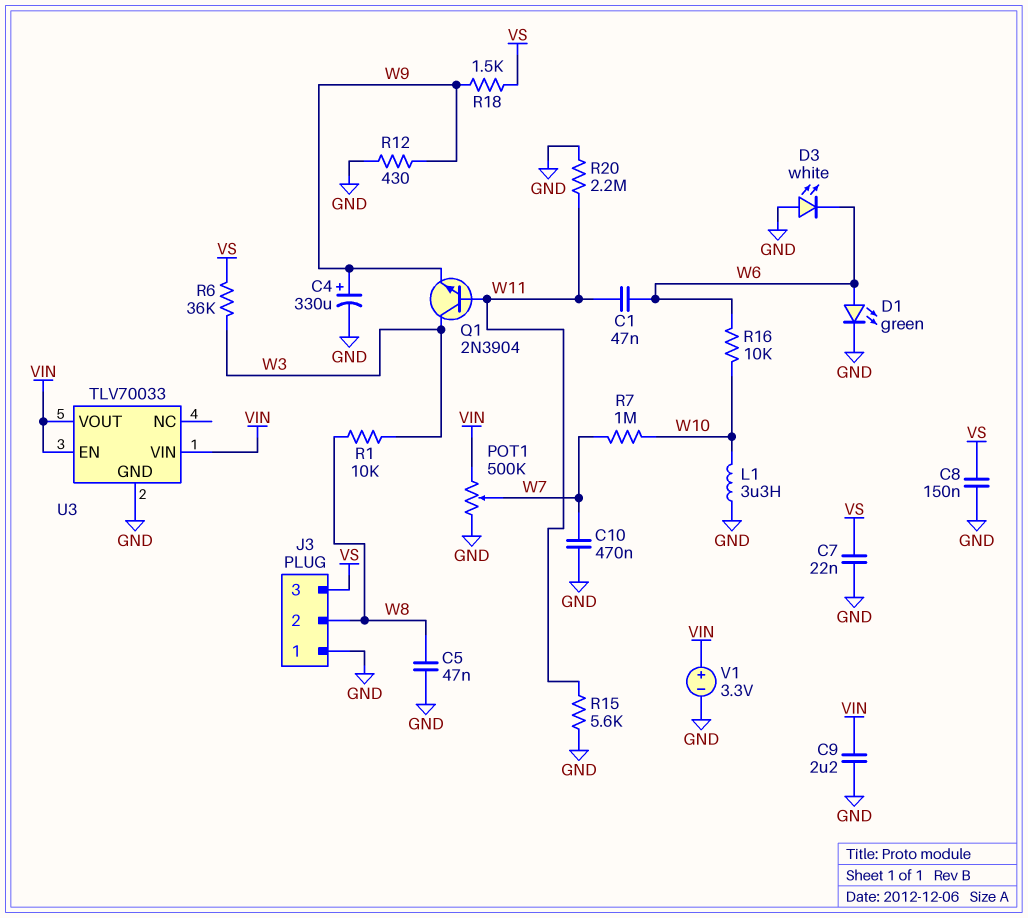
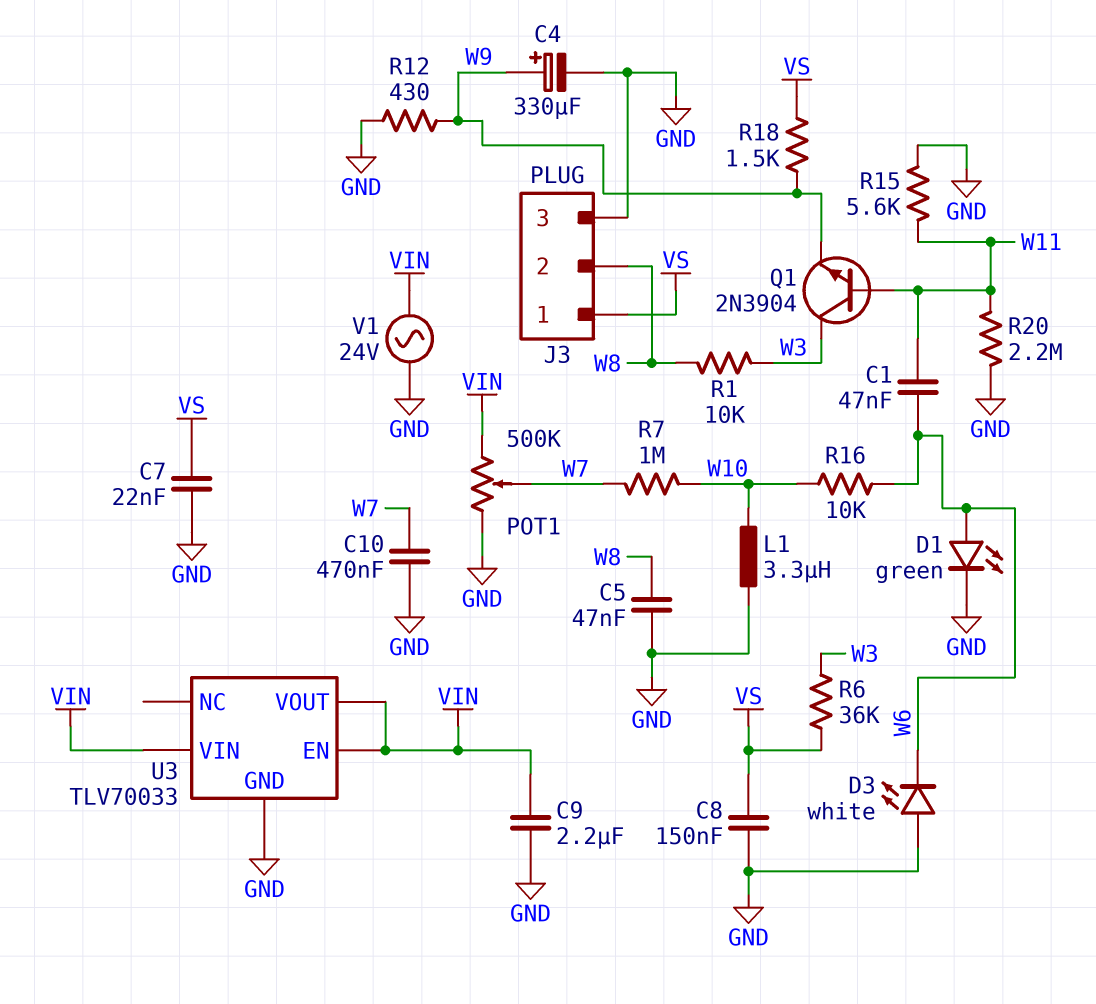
J3 pin 1: GND -> VS
J3 pin 3: VS -> GND
V1: 3.3V (plus VIN, minus GND) -> AC 24V (GND, VIN)

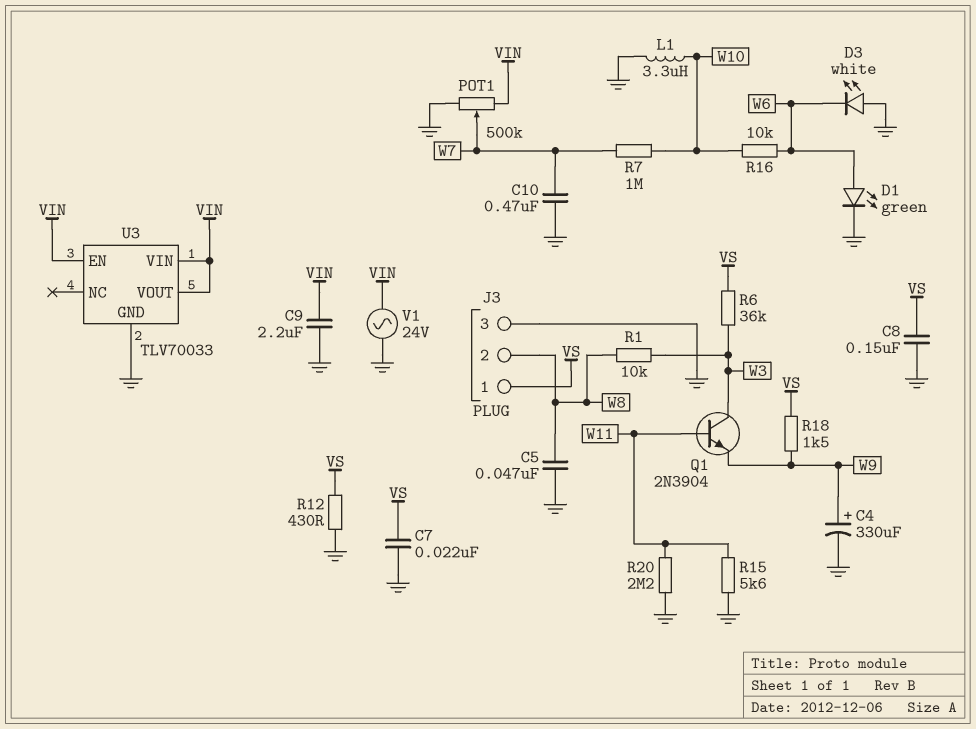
C1: 47nF (W6, W11) -> none
R12: 430 (GND, W9) -> 430 (GND, VS)

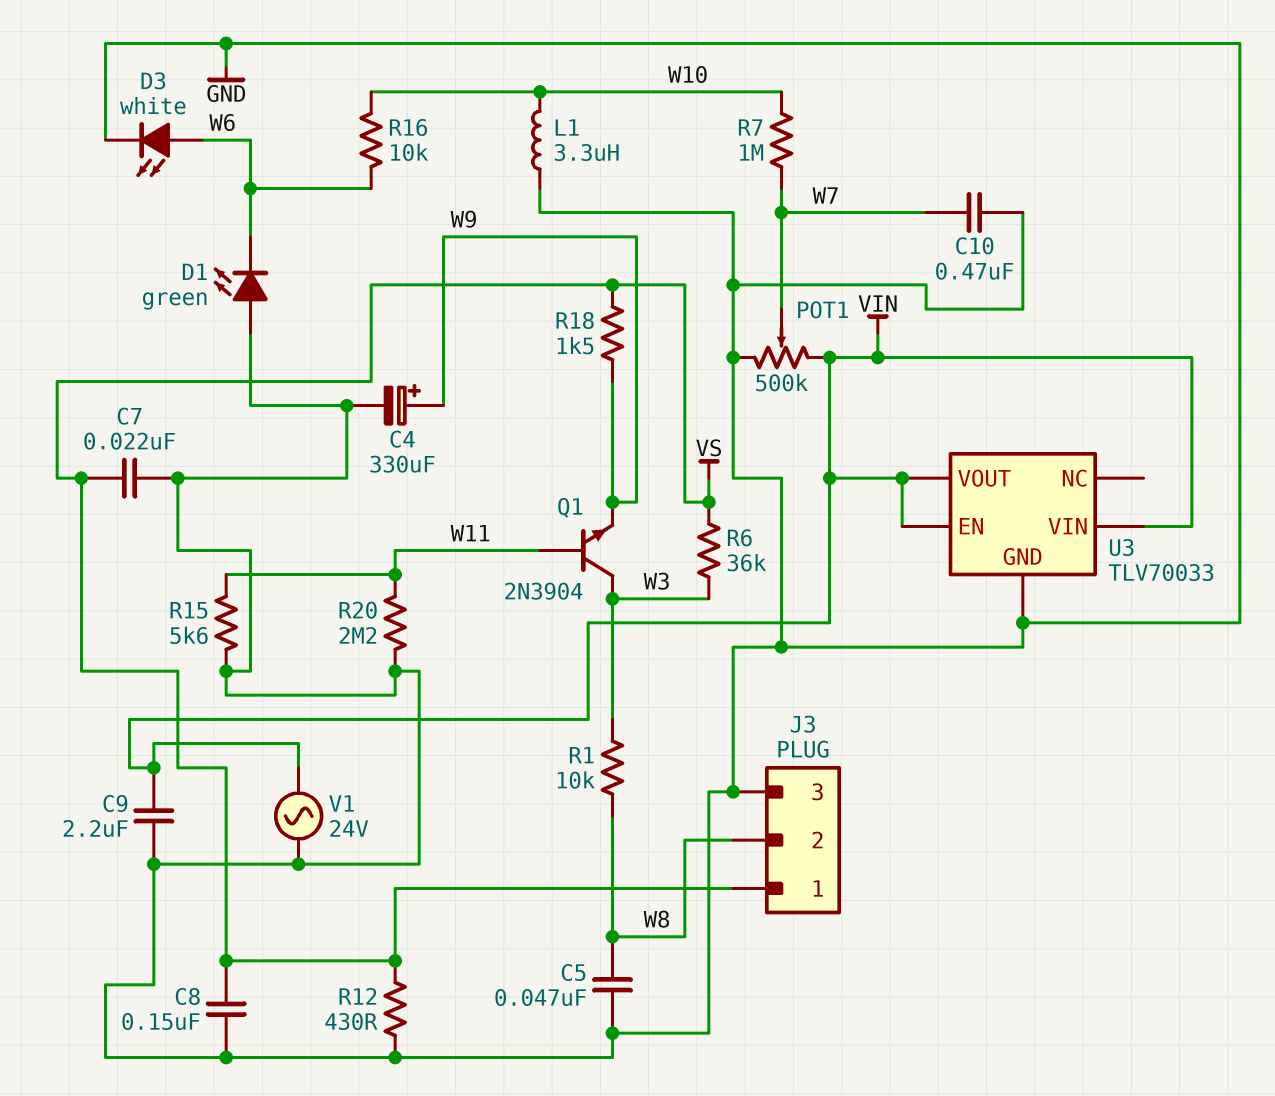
D1: LED green (A W6, K GND) -> LED green (A GND, K W6)
D3: LED white (A GND, K W6) -> LED white (A W6, K GND)

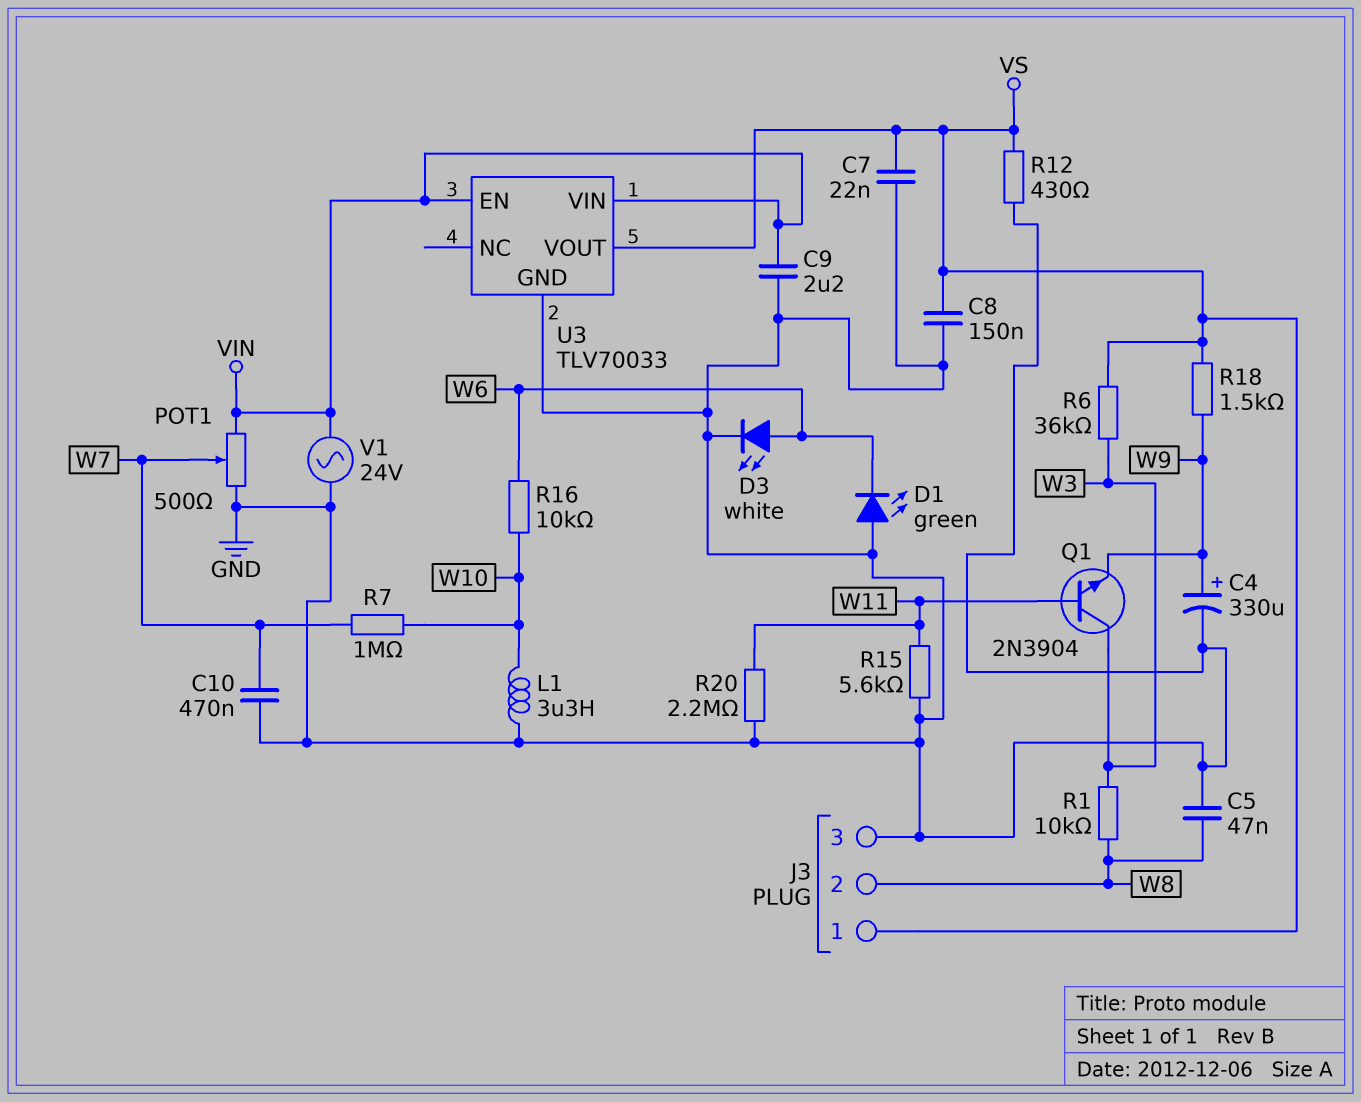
POT1: 500k (GND, VIN, wiper W7) -> 500 (GND, VIN, wiper W7)
U3 pin VOUT: VIN -> VS

